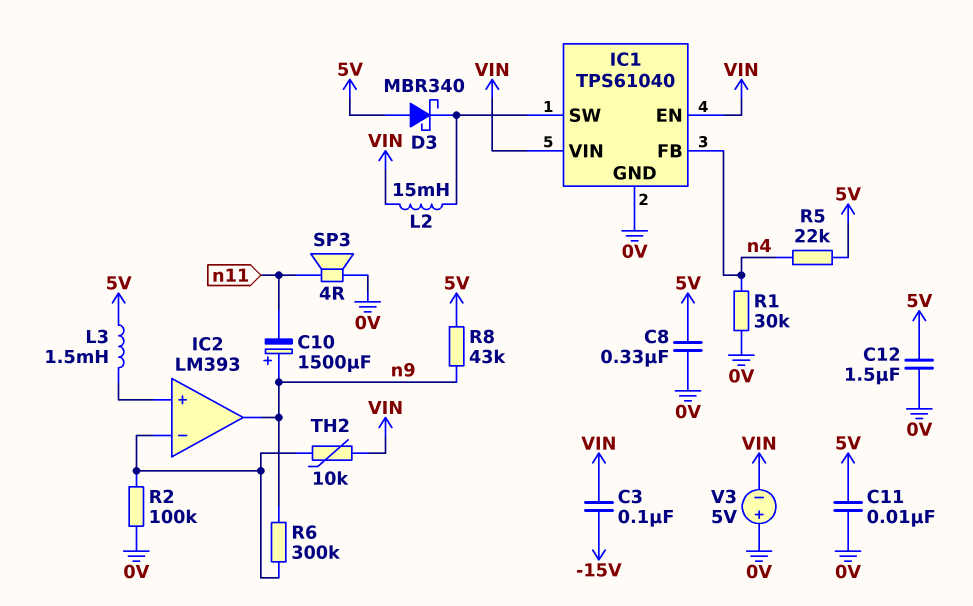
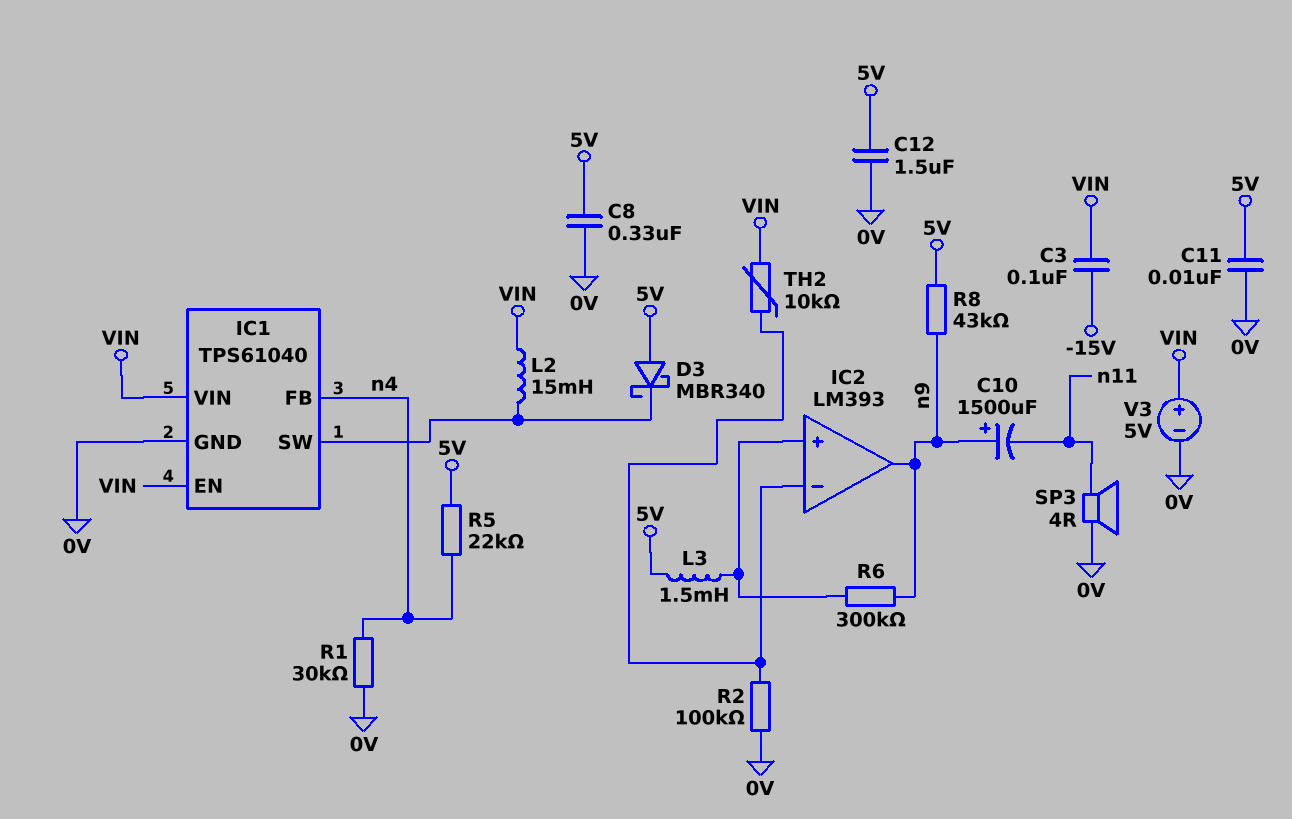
R6: 300k (IC2/in-, n9) -> 300k (IC2/in+, n9)
V3: 5V (plus 0V, minus VIN) -> 5V (plus VIN, minus 0V)

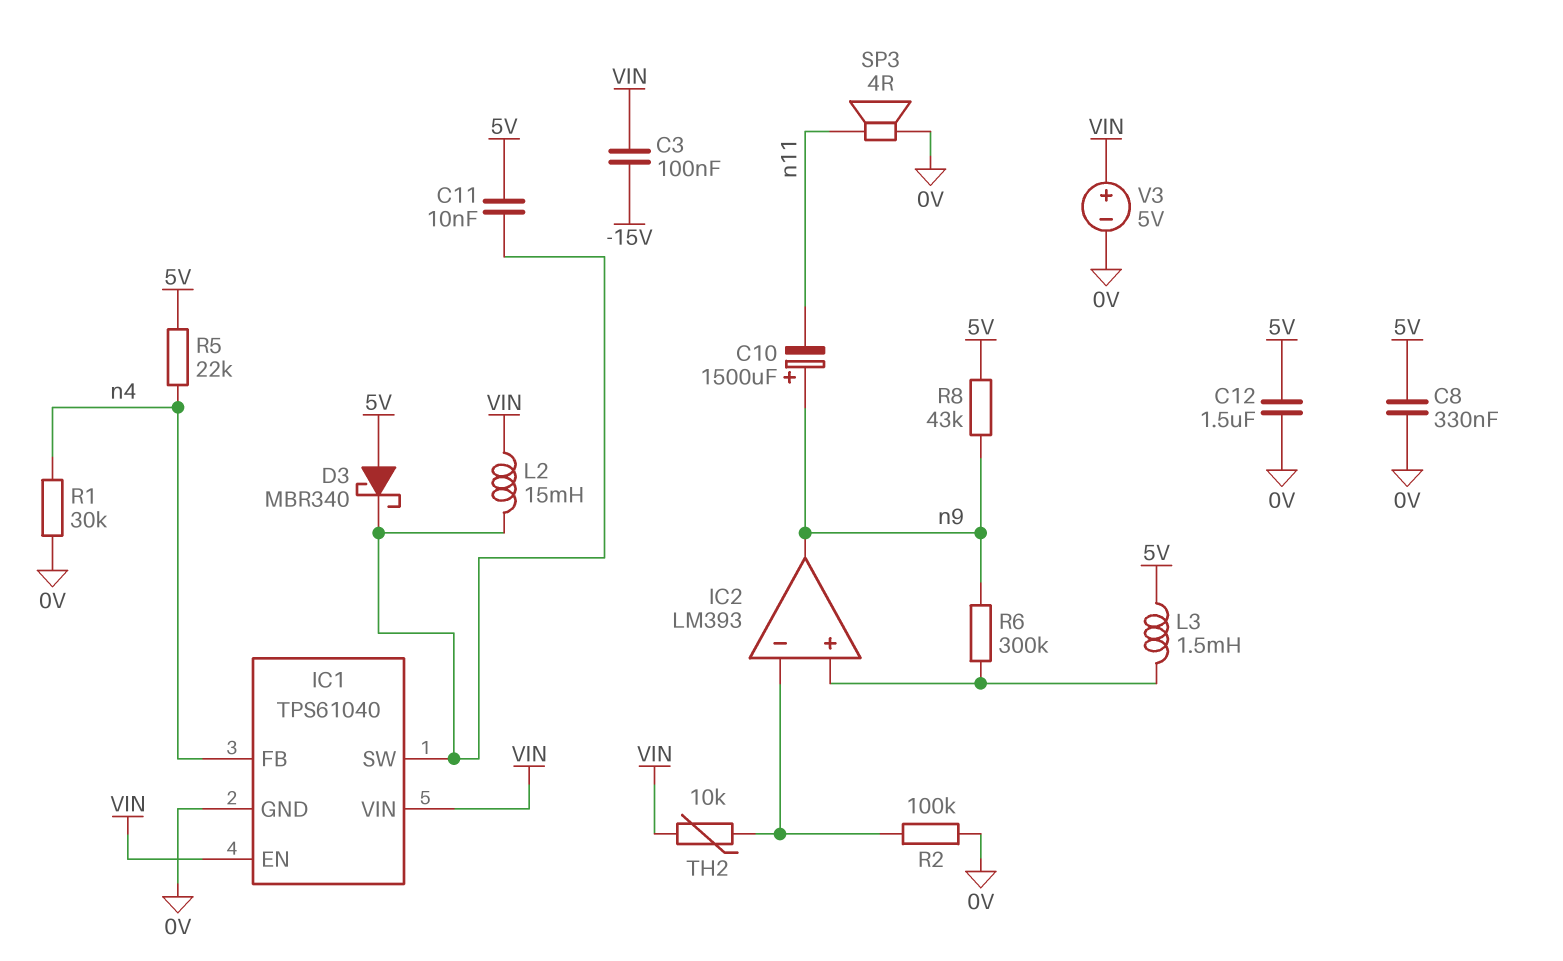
C11: 10nF (0V, 5V) -> 10nF (5V, IC1/SW)

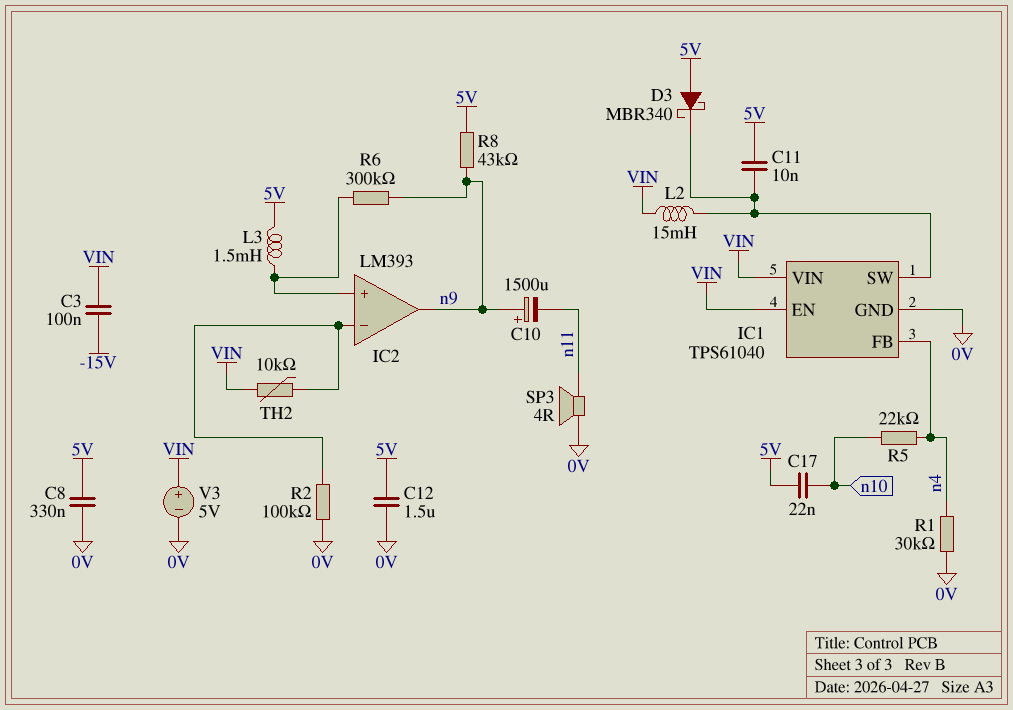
C17: none -> 22nF (5V, n10)
R5: 22k (5V, n4) -> 22k (n4, n10)

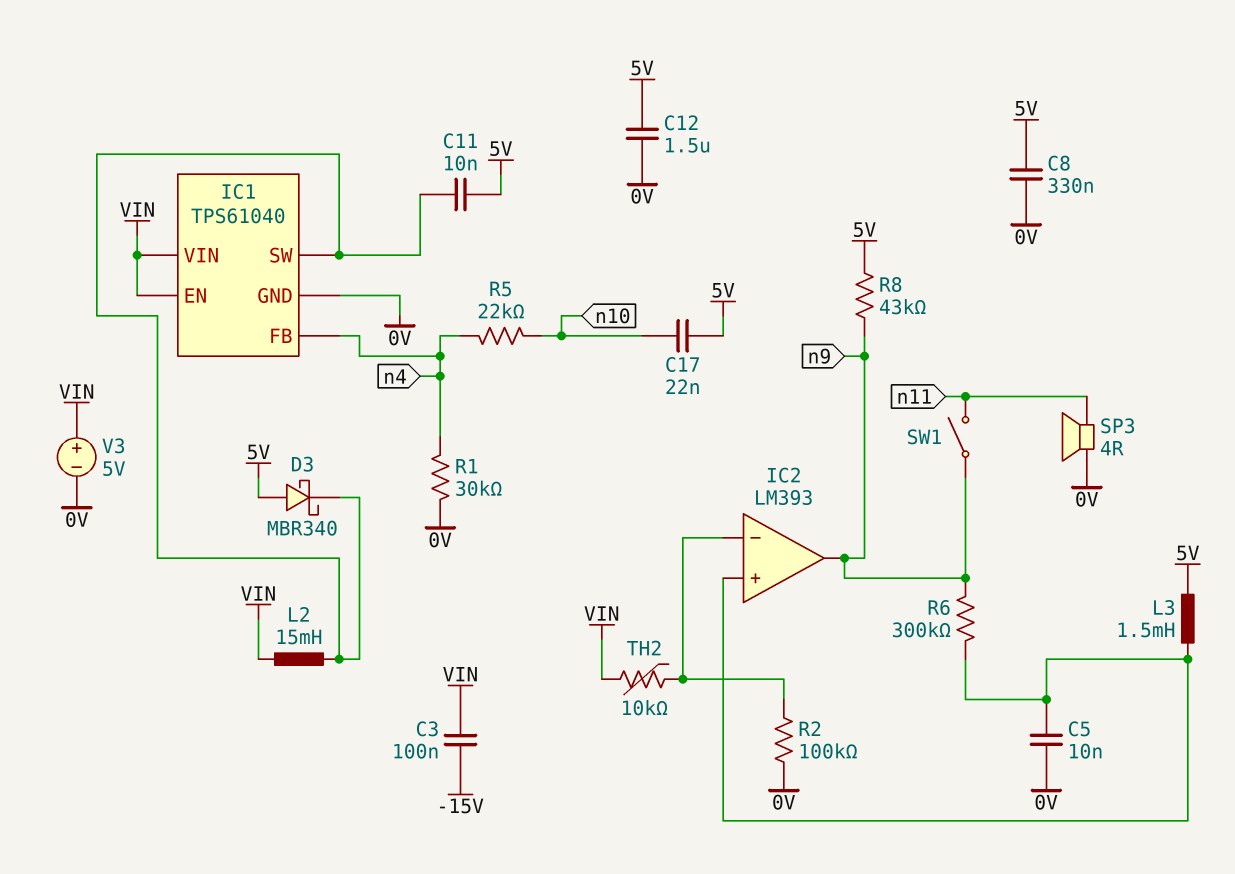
C5: none -> 10nF (0V, IC2/in+)
C10: 1500uF (plus n9, minus n11) -> none
SW1: none -> switch (n9, n11)

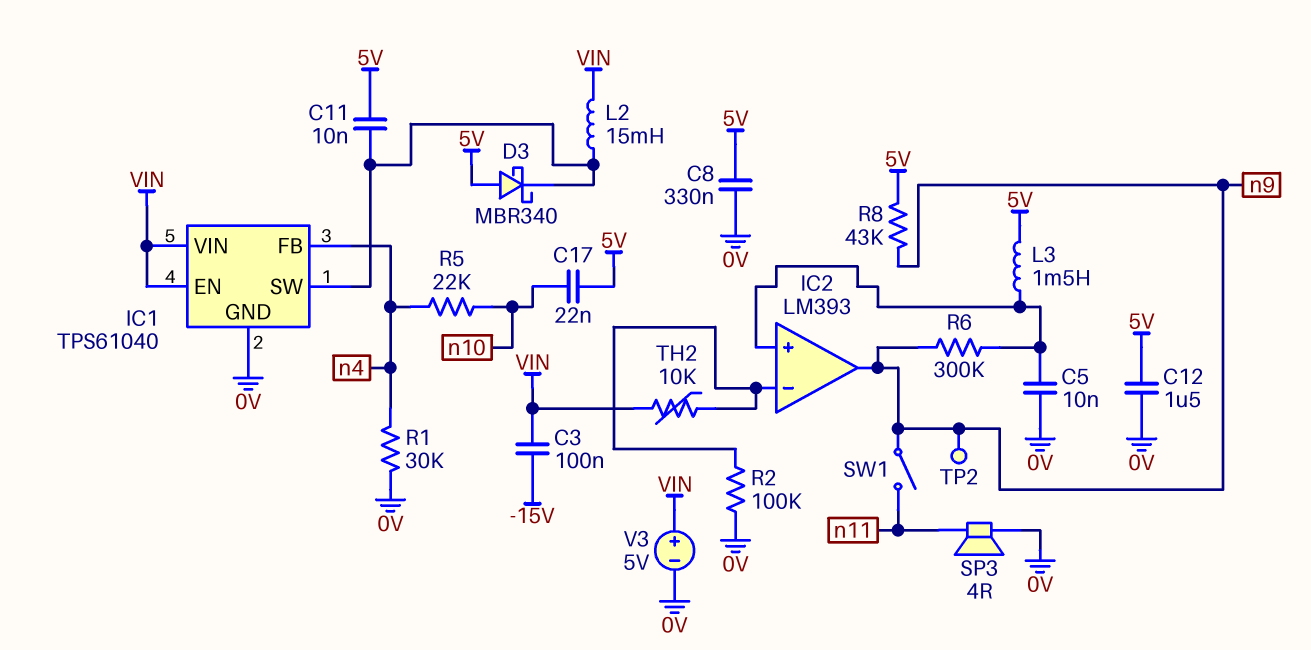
TP2: none -> test point (n9)

